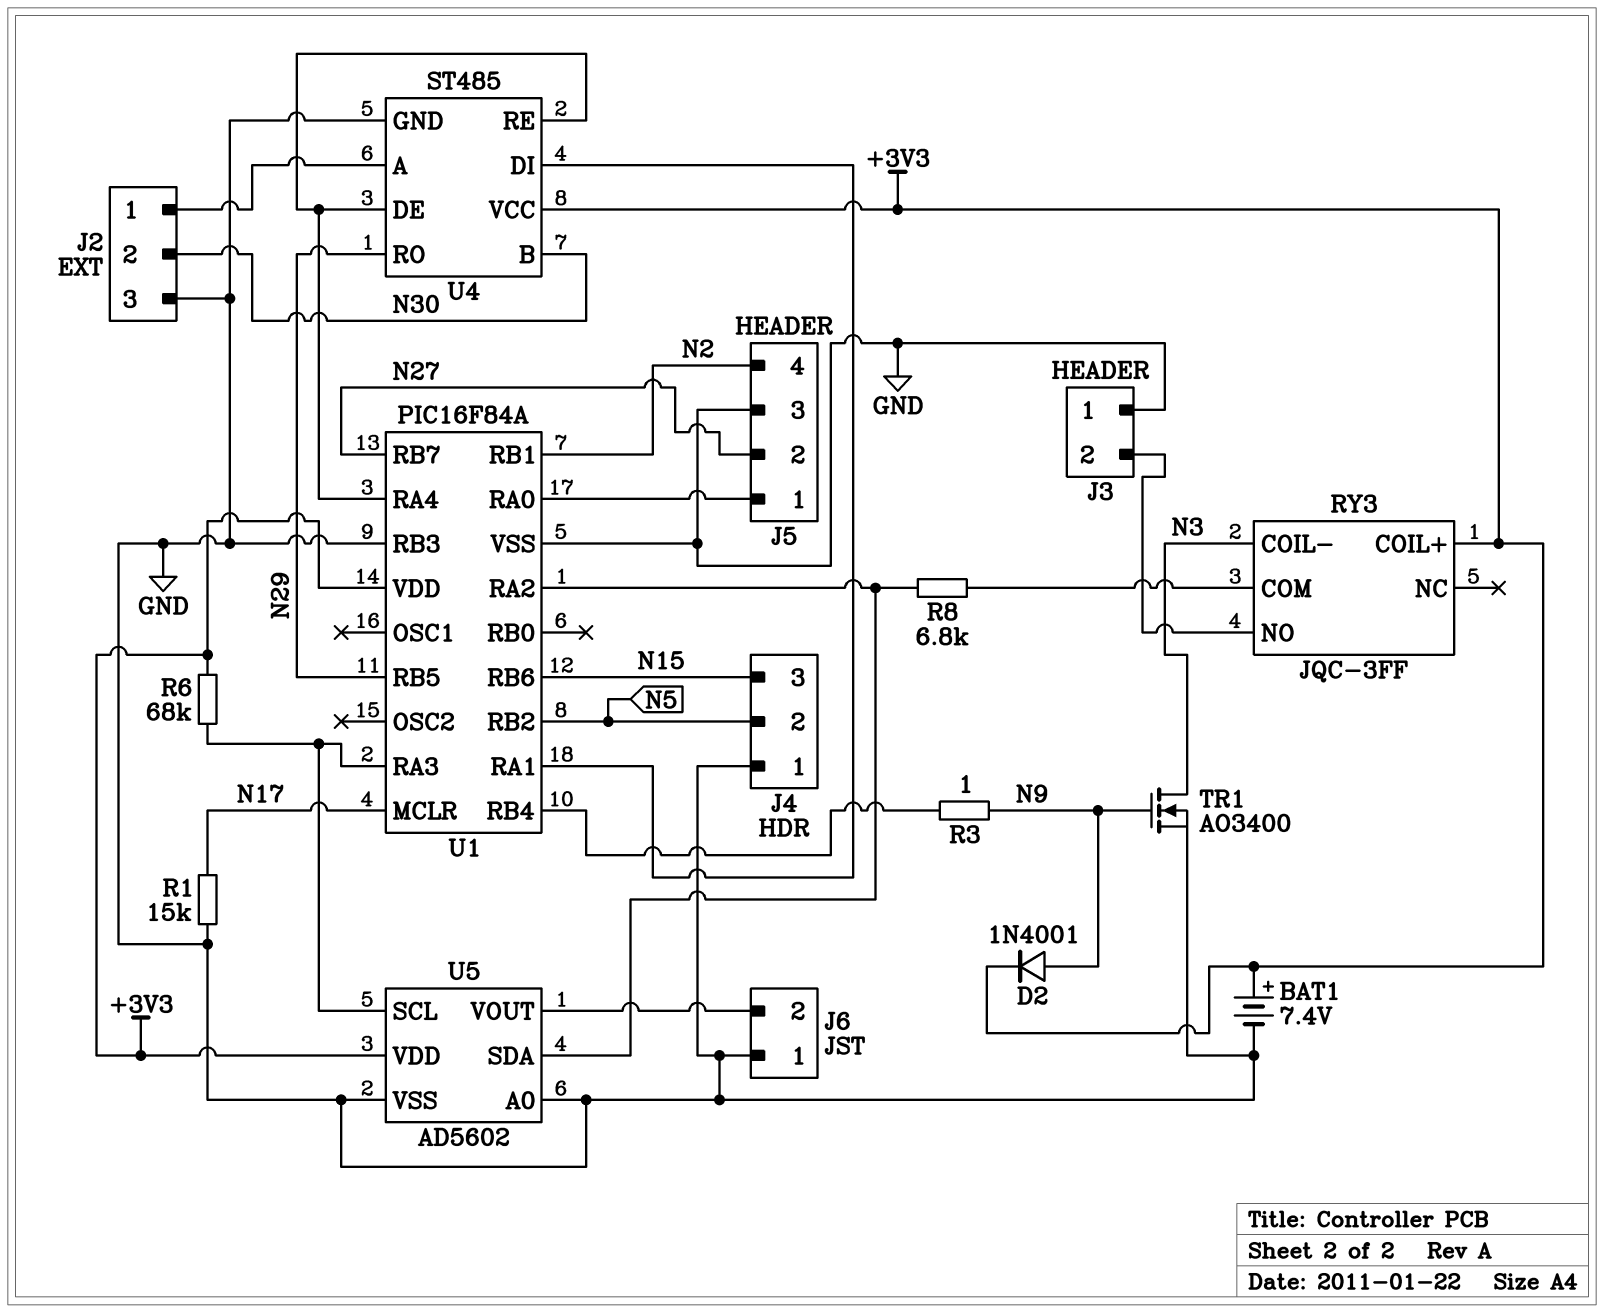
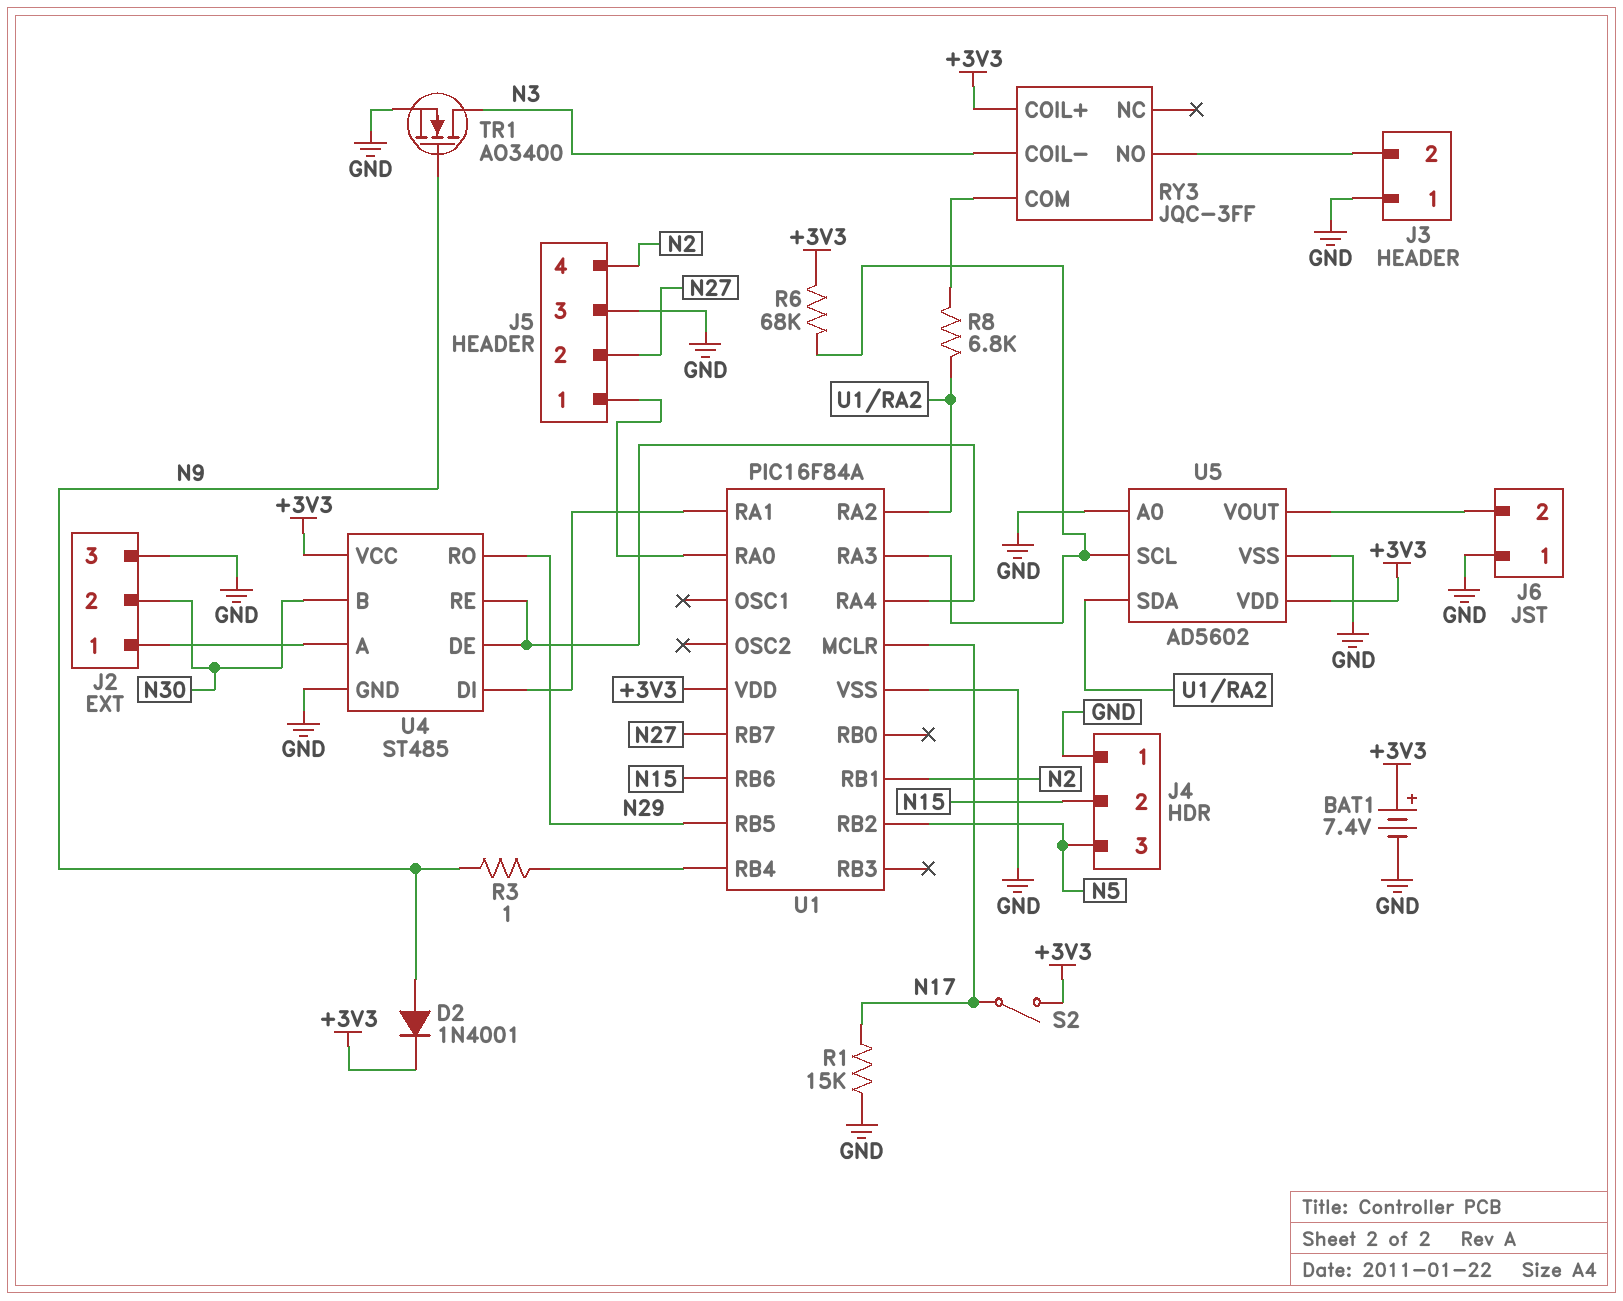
J4 pin 2: N5 -> N15
J4 pin 3: N15 -> N5
S2: none -> switch (+3V3, N17)
U1 pin RB3: GND -> none

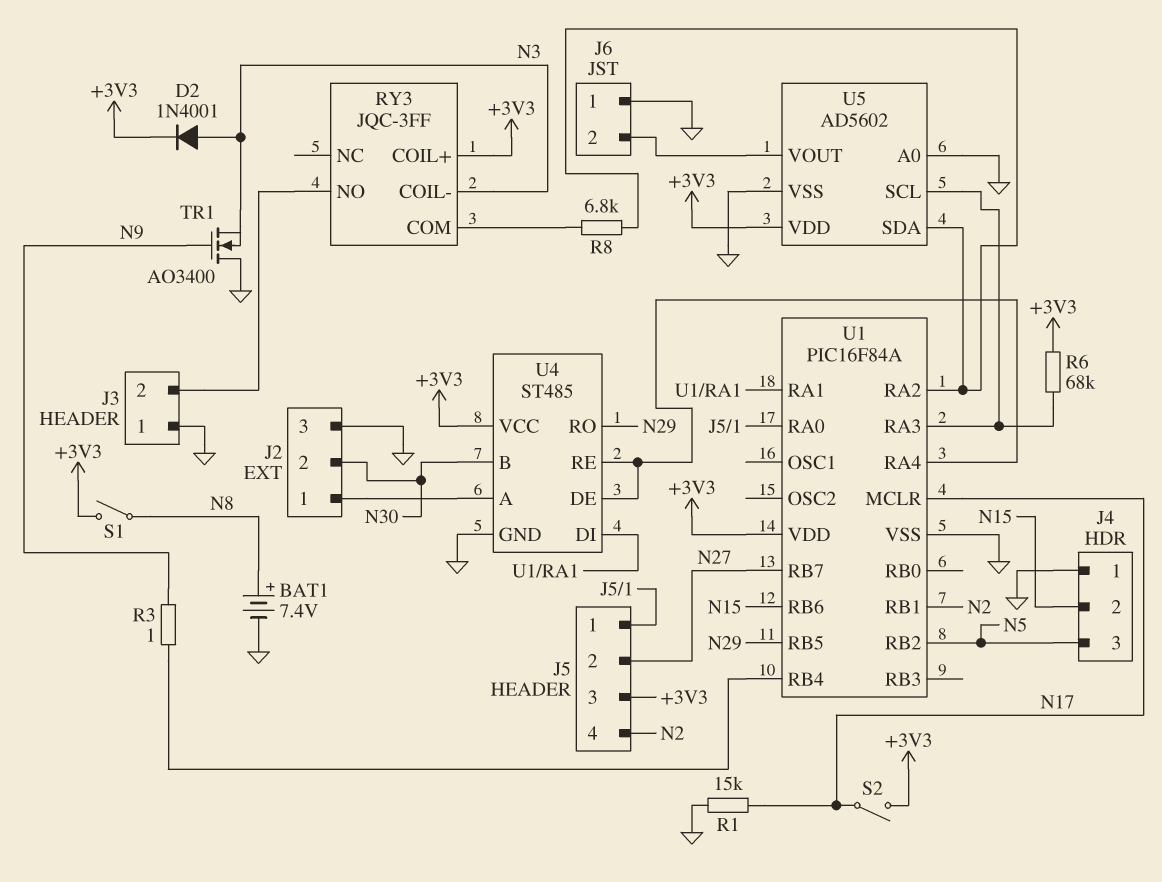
BAT1: 7.4V (plus +3V3, minus GND) -> 7.4V (plus N8, minus GND)
D2: diode 1N4001 (A N9, K +3V3) -> diode 1N4001 (A N3, K +3V3)
J5 pin 3: GND -> +3V3
S1: none -> switch (+3V3, N8)
TR1: NMOS AO3400 (G N9, D N3, S GND) -> NMOS AO3400 (G N9, D GND, S N3)

